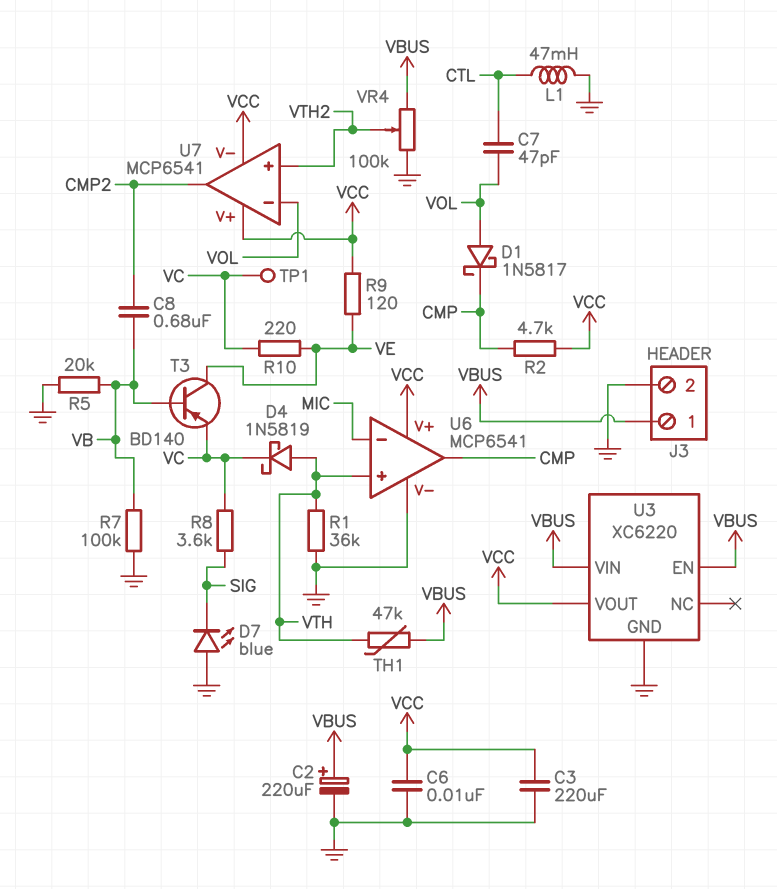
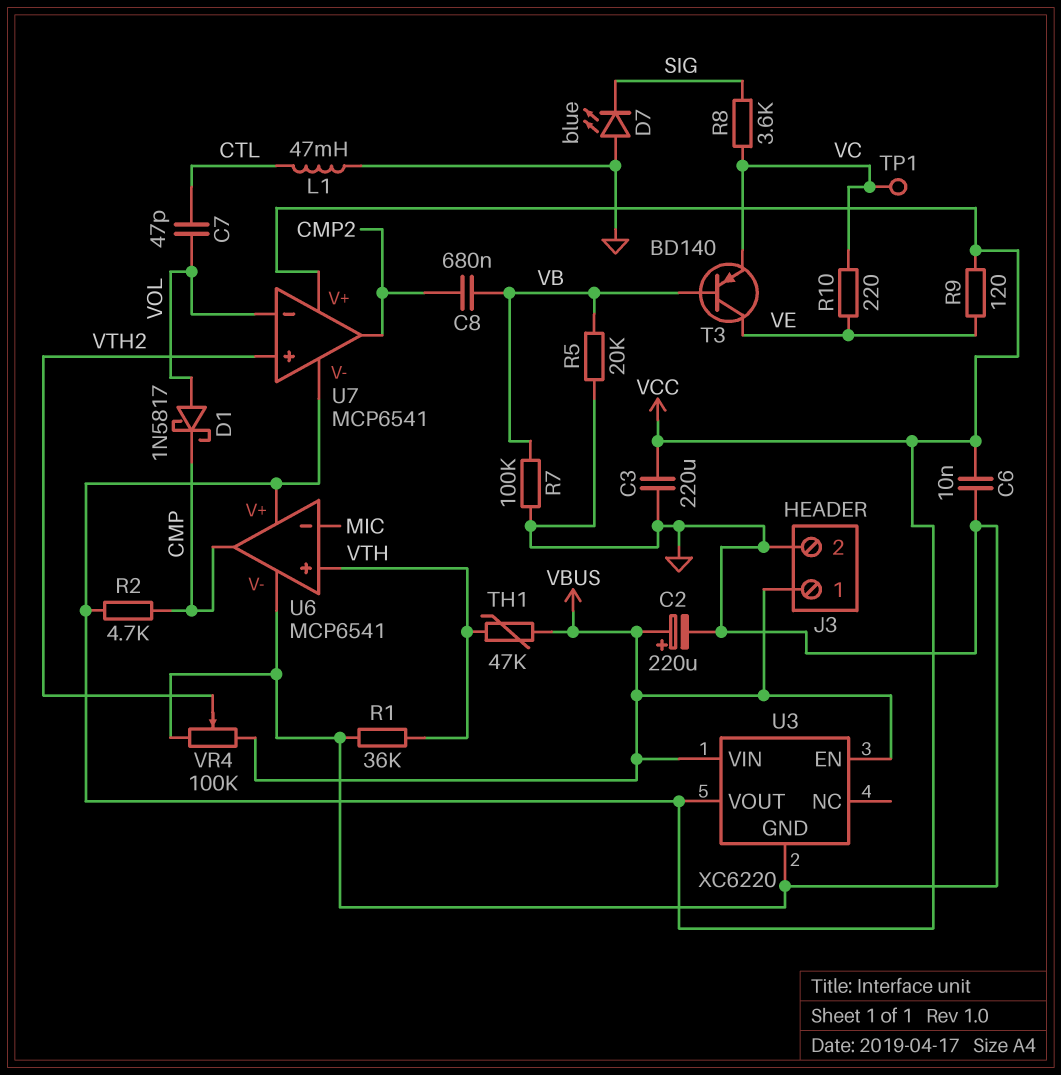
D4: schottky 1N5819 (A VTH, K VC) -> none

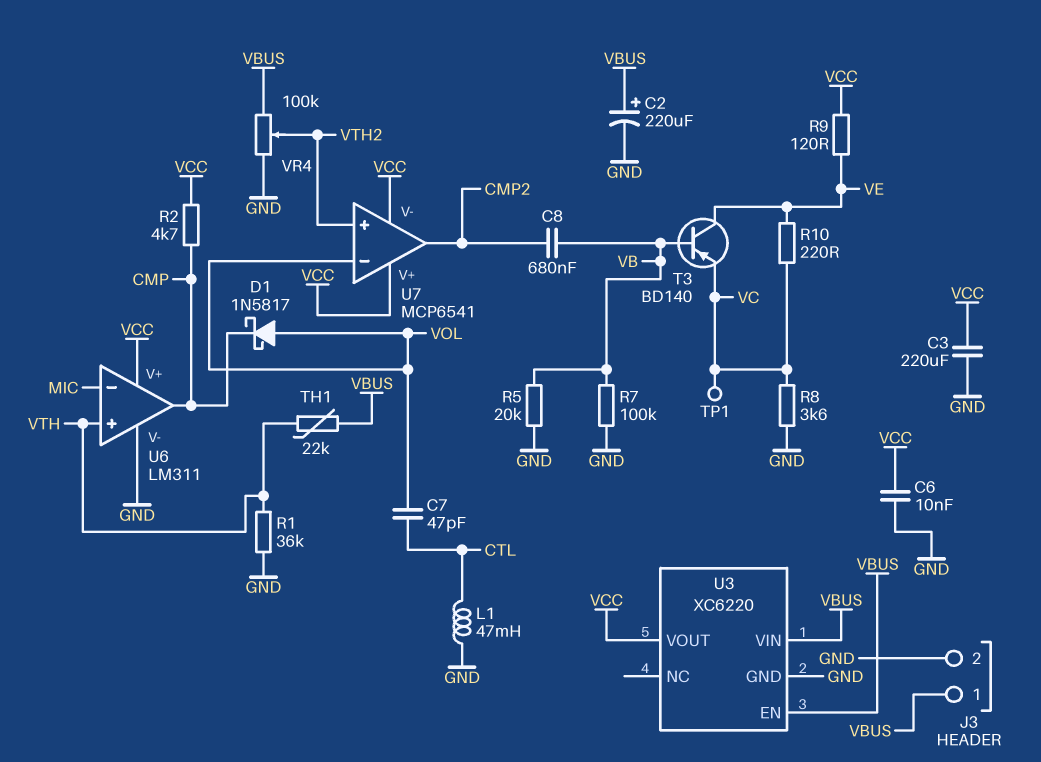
D7: LED blue (A GND, K SIG) -> none
R8: 3.6k (SIG, VC) -> 3.6k (GND, VC)
TH1: 47k (VBUS, VTH) -> 22k (VBUS, VTH)
U6: MCP6541 -> LM311

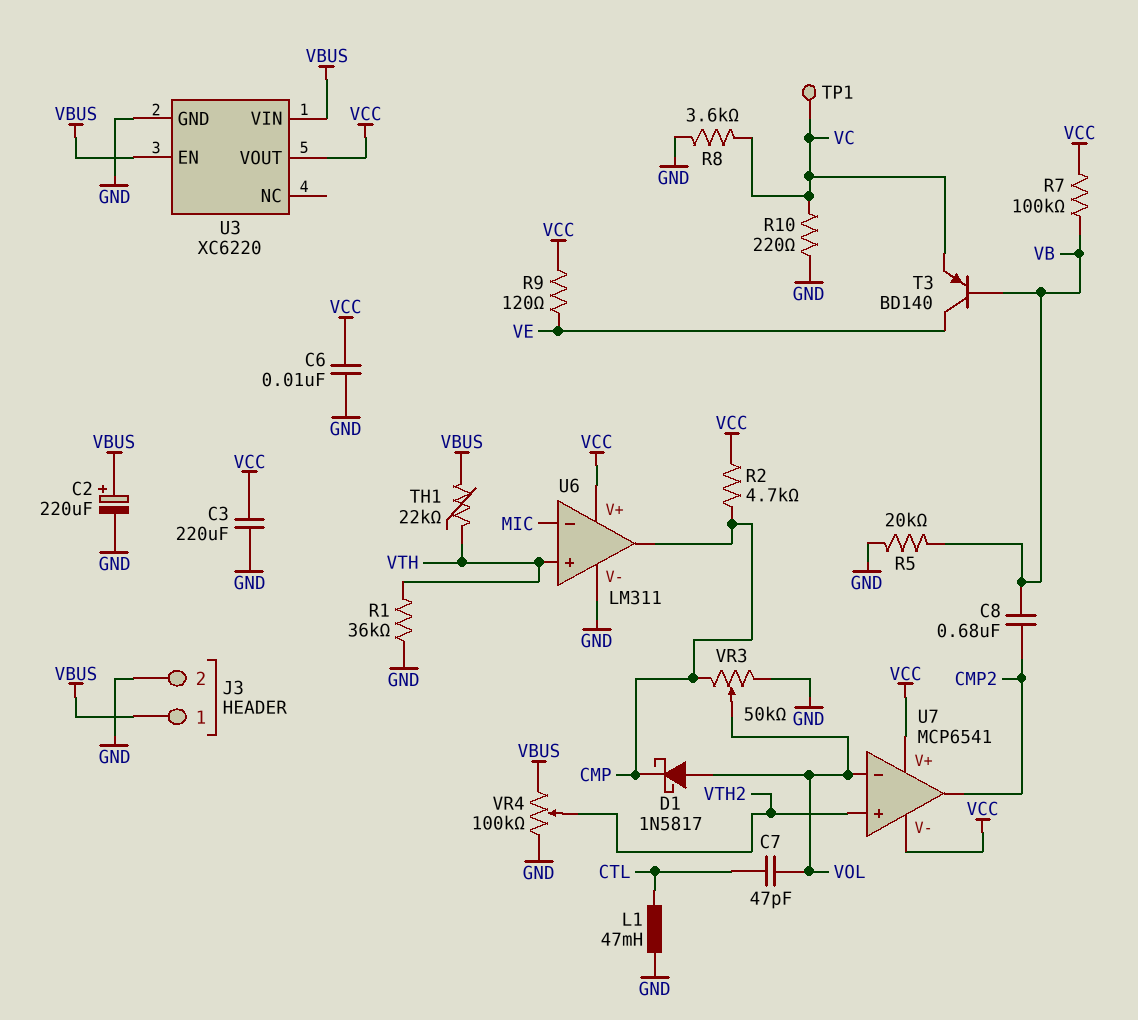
R7: 100k (GND, VB) -> 100k (VB, VCC)
R10: 220 (VC, VE) -> 220 (GND, VC)
VR3: none -> 50k (CMP, GND, wiper VOL)

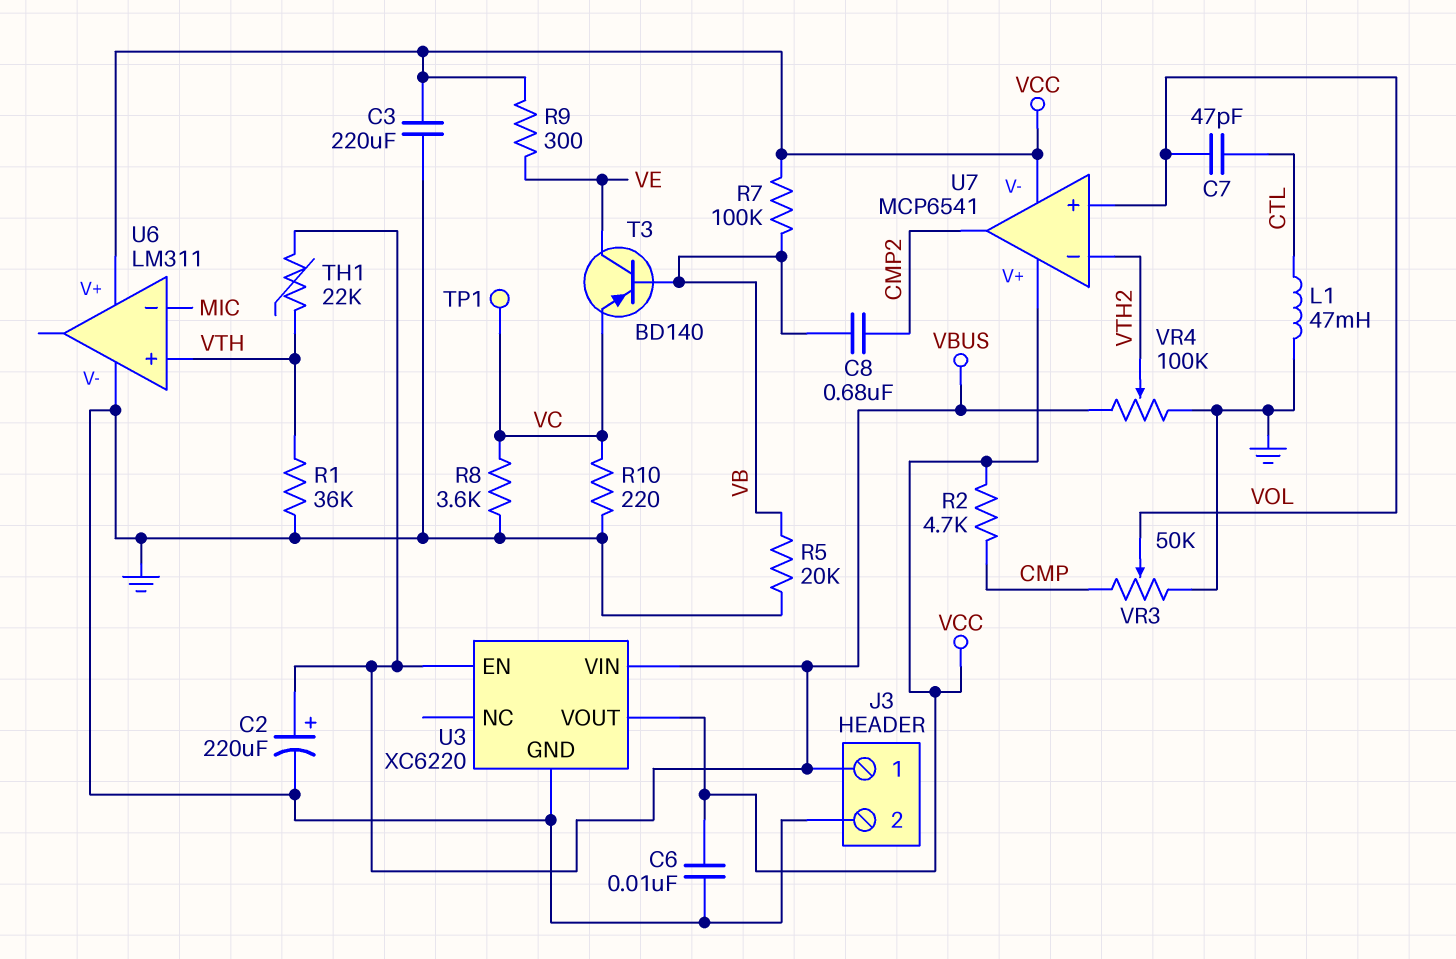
D1: schottky 1N5817 (A VOL, K CMP) -> none
R9: 120 (VCC, VE) -> 300 (VCC, VE)
U6 pin out: CMP -> none
U7 pin in+: VTH2 -> VOL
U7 pin in-: VOL -> VTH2

